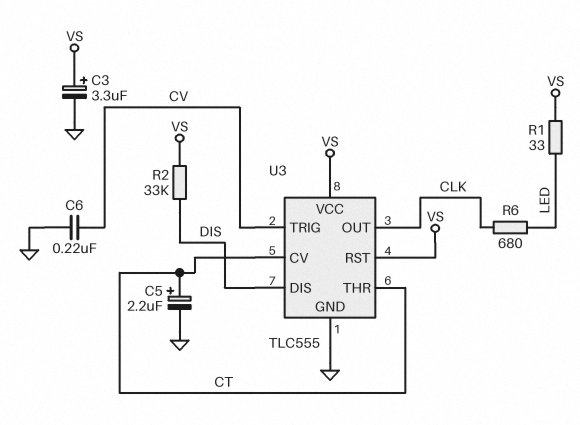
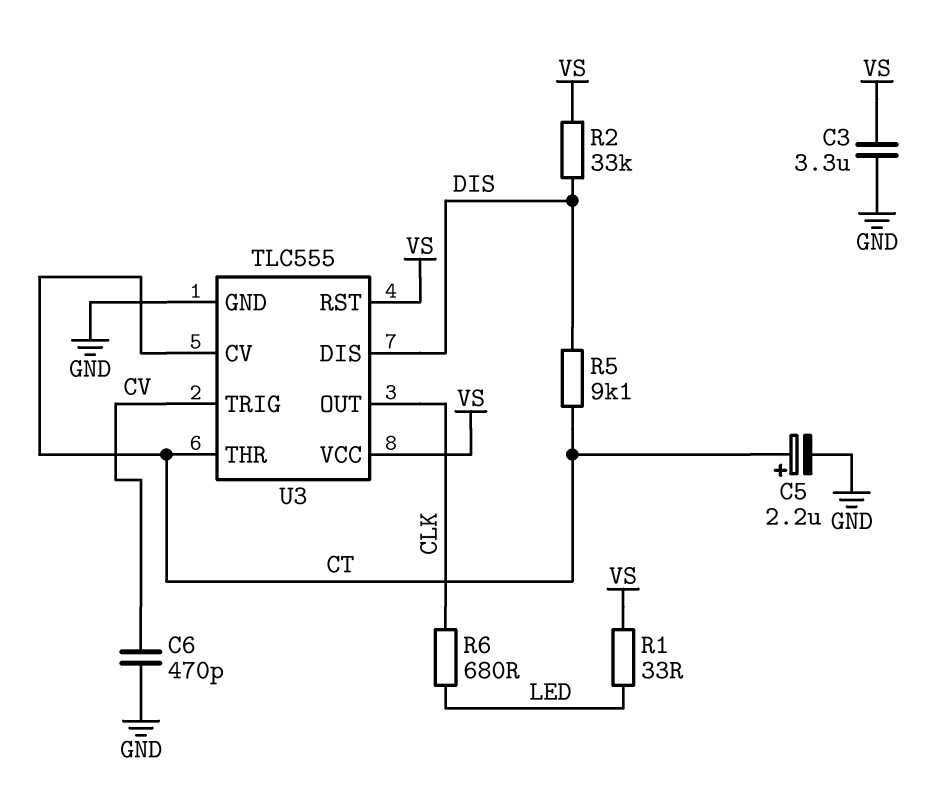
C3: 3.3uF (plus VS, minus GND) -> 3.3uF (GND, VS)
C6: 220nF (CV, GND) -> 470pF (CV, GND)
R5: none -> 9.1k (CT, DIS)

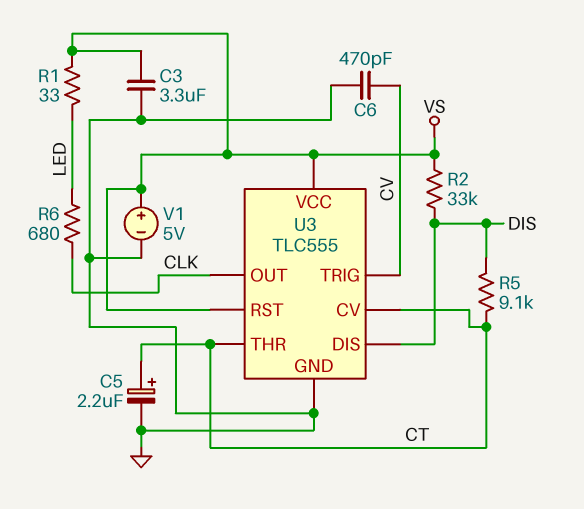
V1: none -> 5V (plus VS, minus GND)

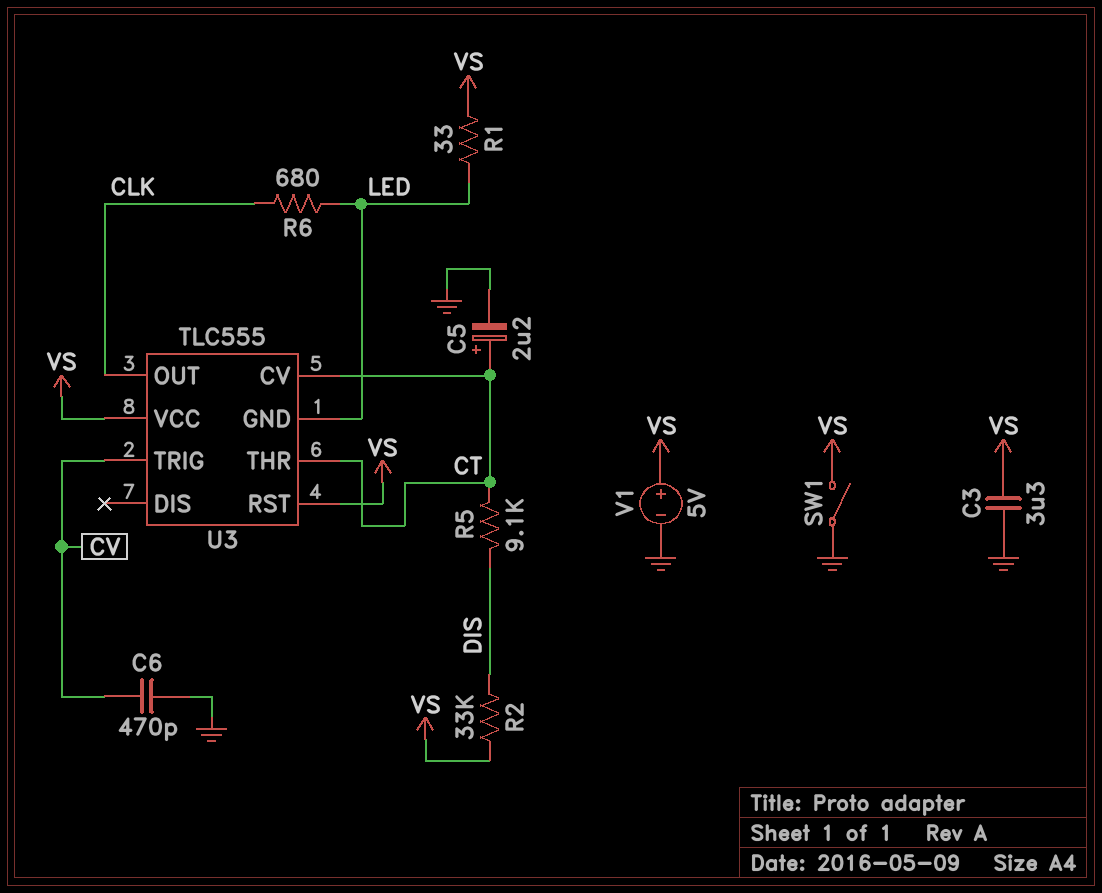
SW1: none -> switch (GND, VS)
U3 pin DIS: DIS -> none
U3 pin GND: GND -> LED

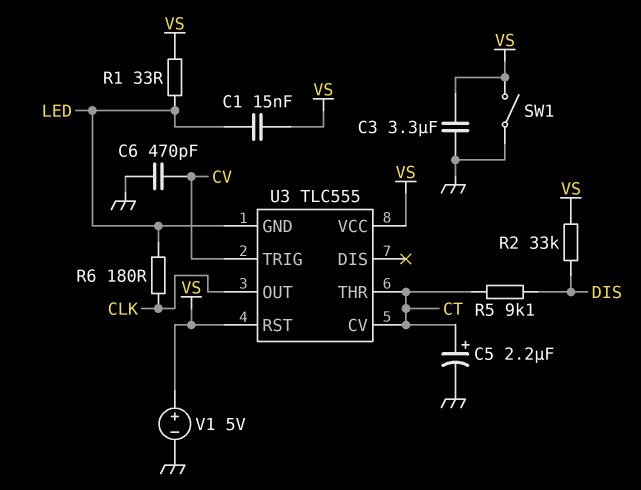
C1: none -> 15nF (LED, VS)
R6: 680 (CLK, LED) -> 180 (CLK, LED)

